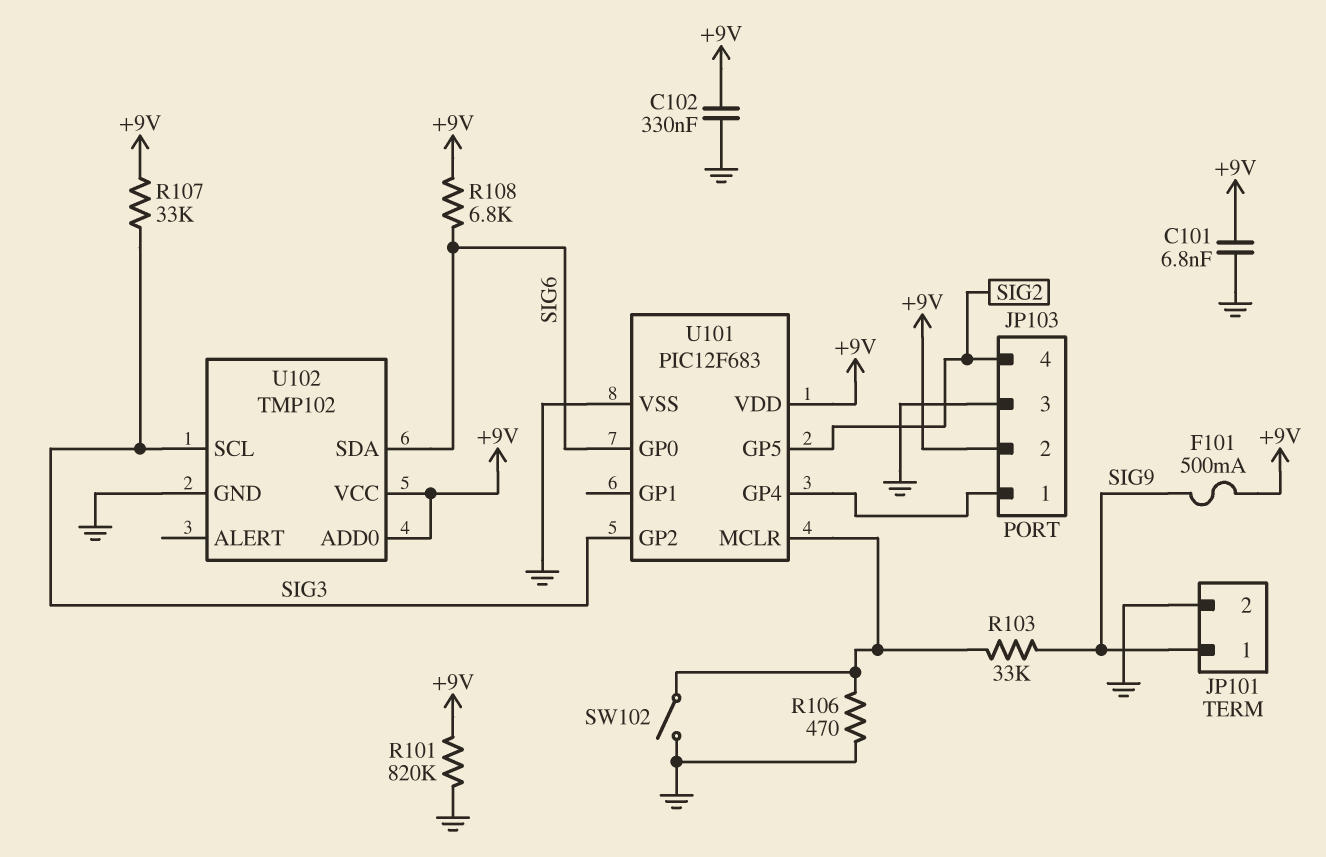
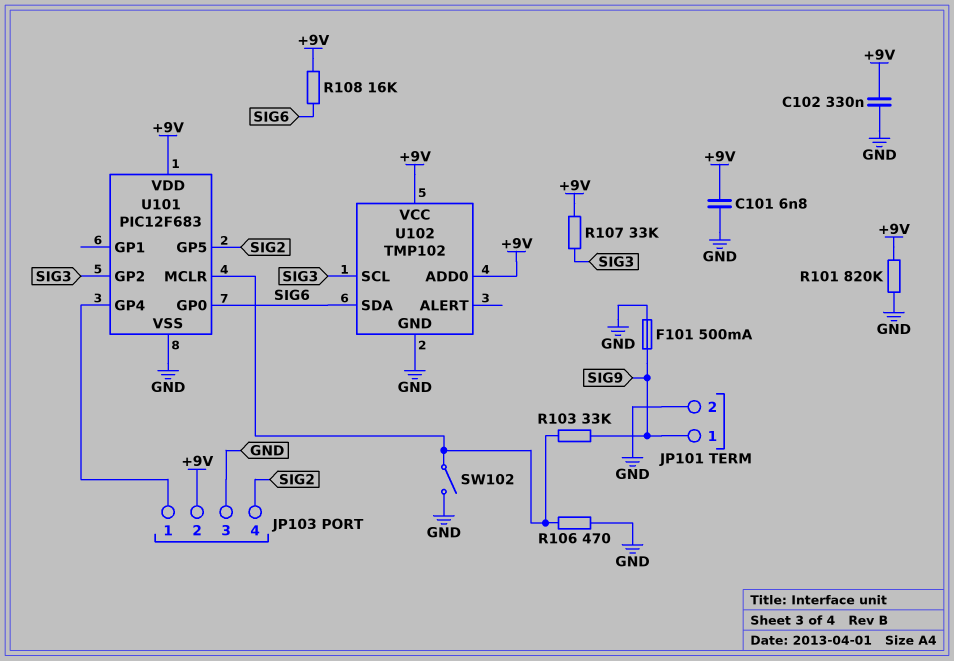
F101: 500mA (+9V, SIG9) -> 500mA (GND, SIG9)
R108: 6.8k (+9V, SIG6) -> 16k (+9V, SIG6)

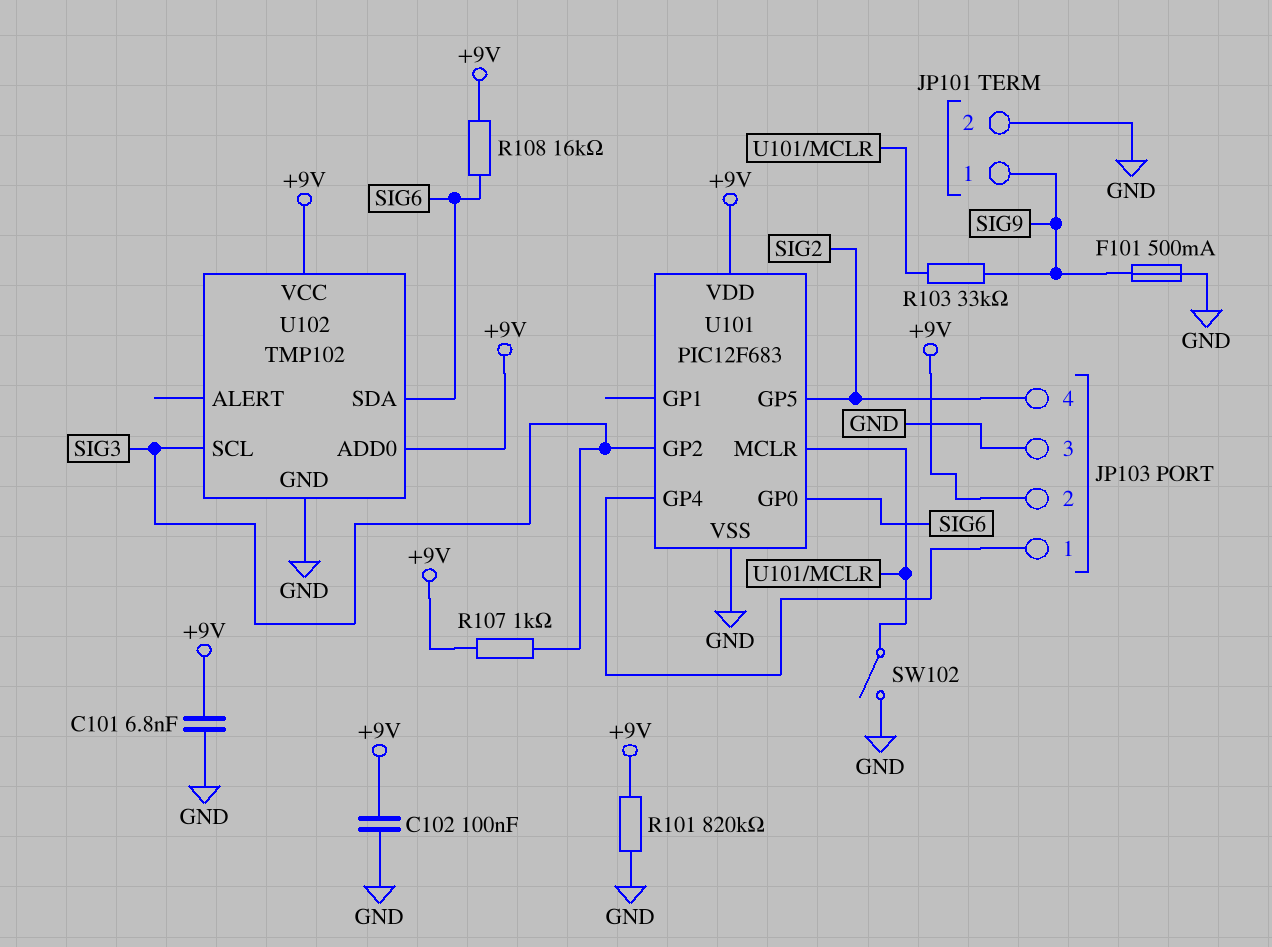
C102: 330nF (+9V, GND) -> 100nF (+9V, GND)
R106: 470 (GND, U101/MCLR) -> none
R107: 33k (+9V, SIG3) -> 1k (+9V, SIG3)

